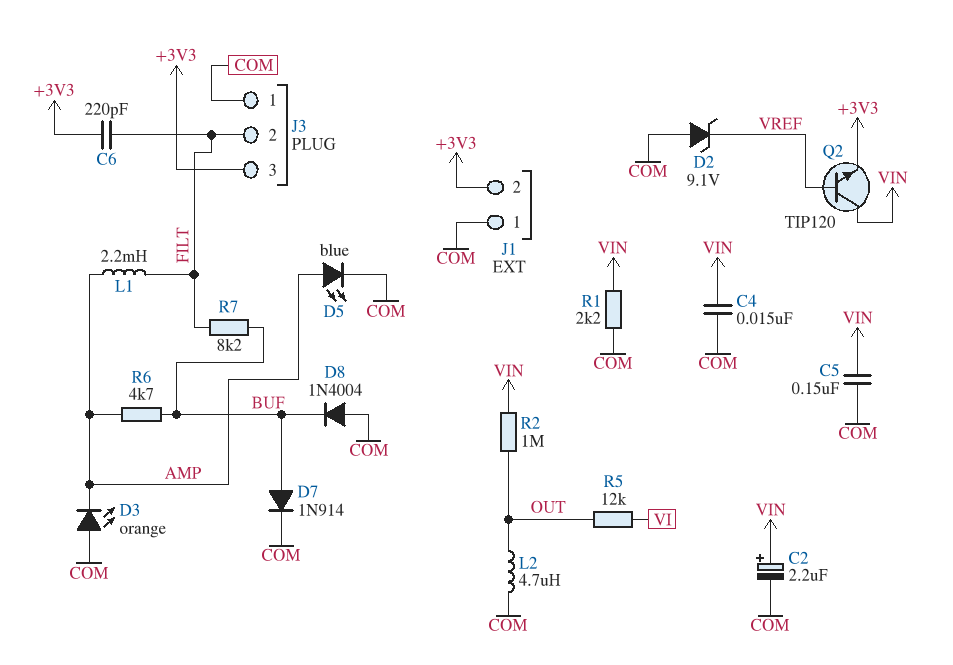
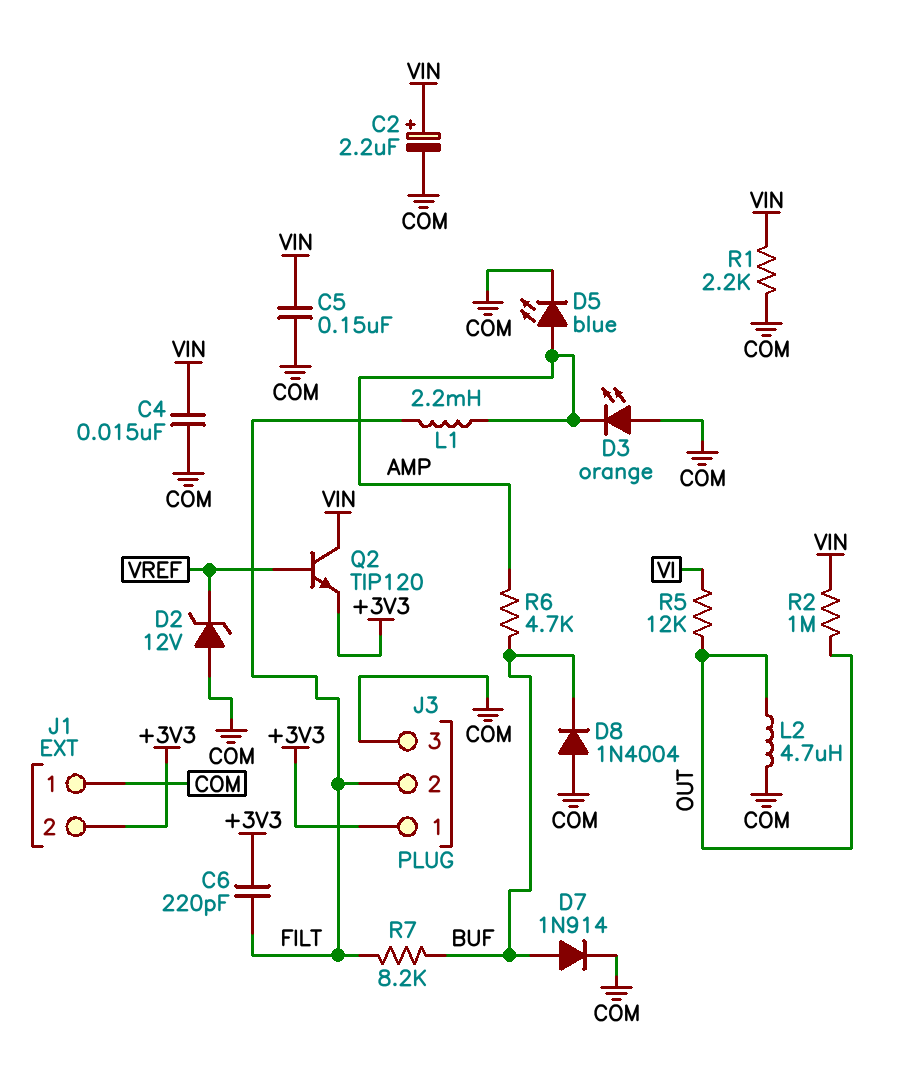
D2: zener 9.1V (A COM, K VREF) -> zener 12V (A COM, K VREF)
J3 pin 1: COM -> +3V3
J3 pin 3: +3V3 -> COM

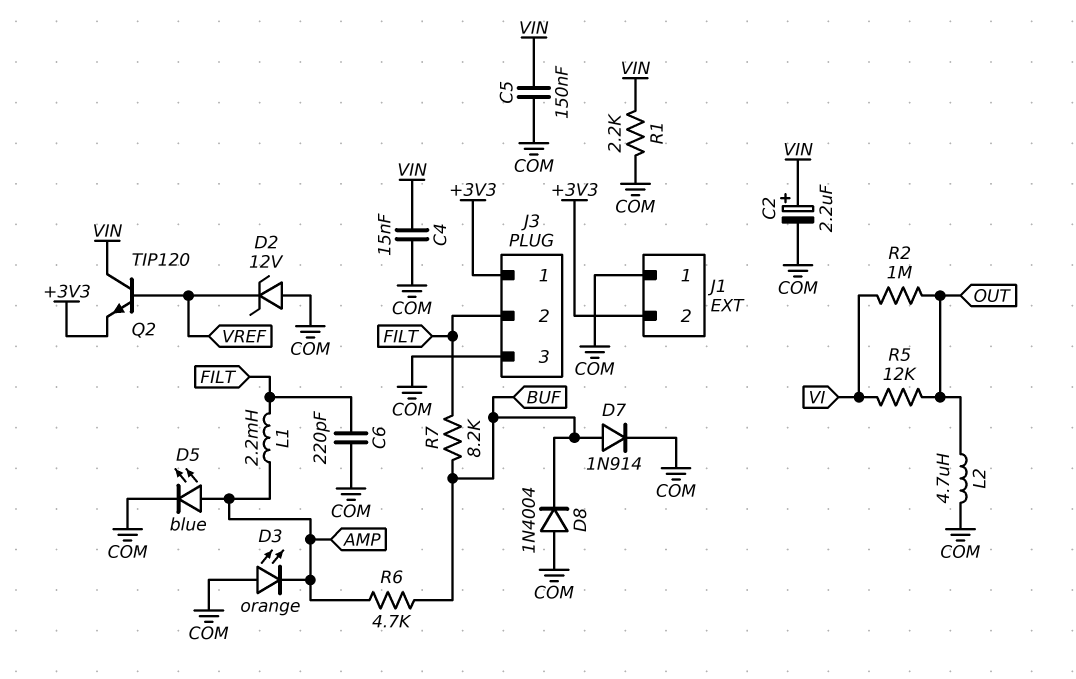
C6: 220pF (+3V3, FILT) -> 220pF (COM, FILT)
R2: 1M (OUT, VIN) -> 1M (OUT, VI)

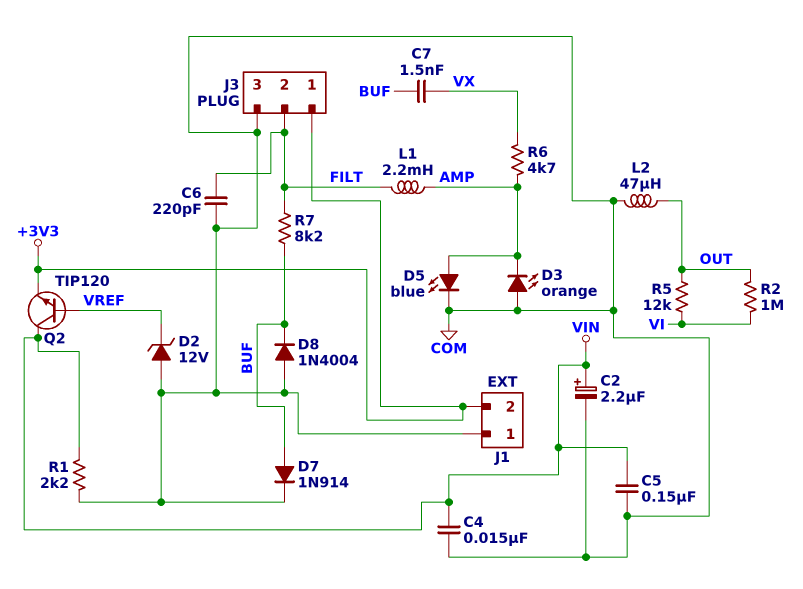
C7: none -> 1.5nF (BUF, VX)
L2: 4.7uH (COM, OUT) -> 47uH (COM, OUT)
R6: 4.7k (AMP, BUF) -> 4.7k (AMP, VX)

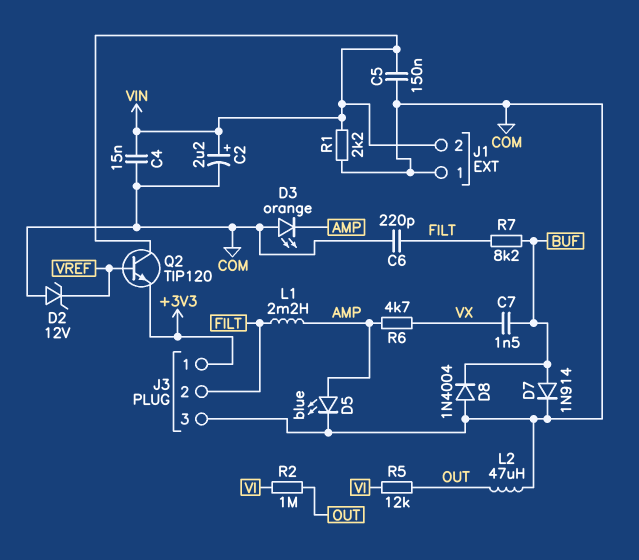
J1 pin 2: +3V3 -> VIN

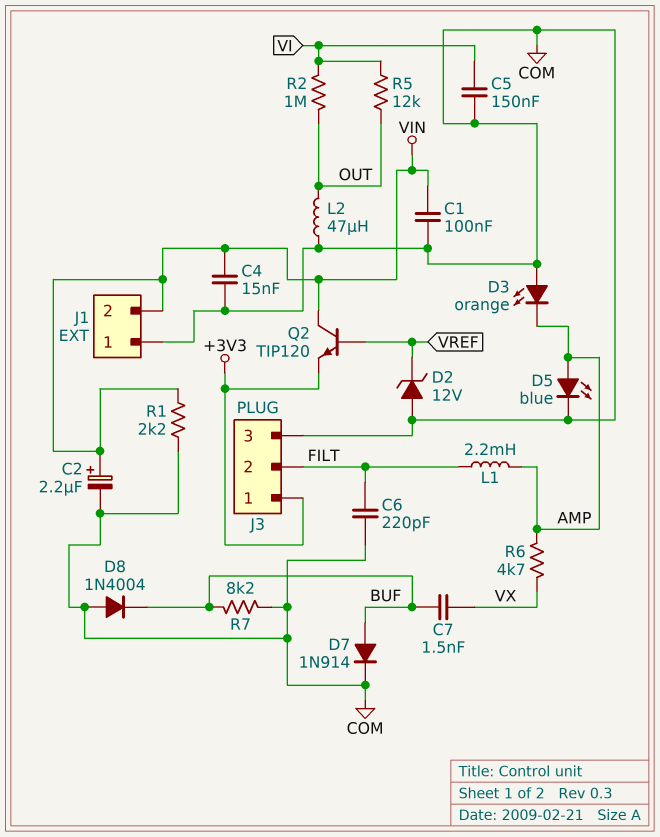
C1: none -> 100nF (COM, VIN)
C5: 150nF (COM, VIN) -> 150nF (COM, VI)
R7: 8.2k (BUF, FILT) -> 8.2k (BUF, COM)

